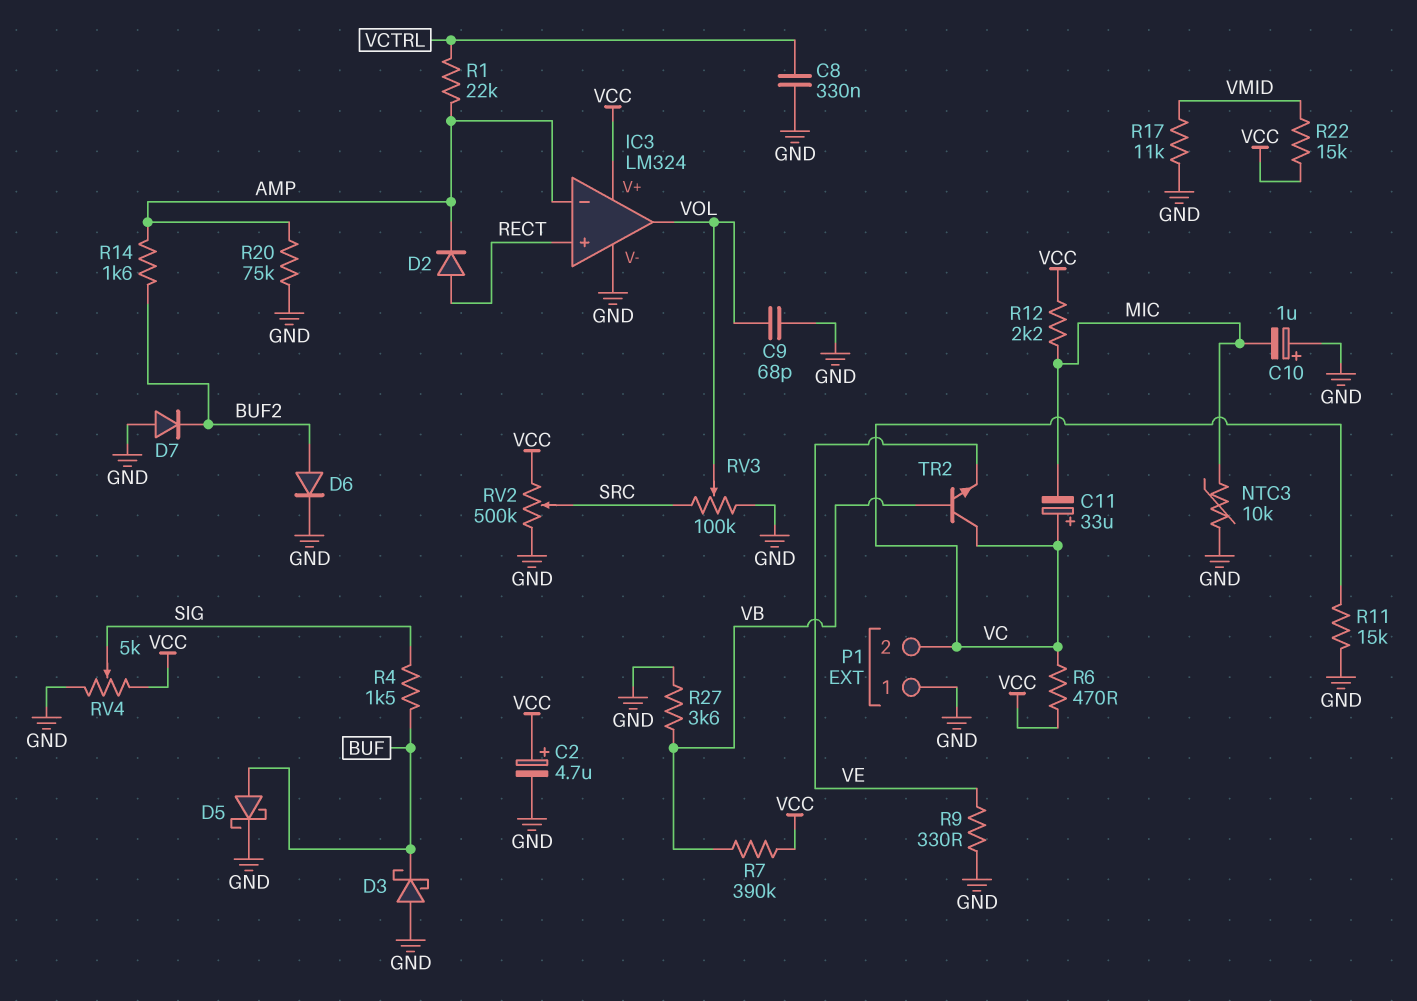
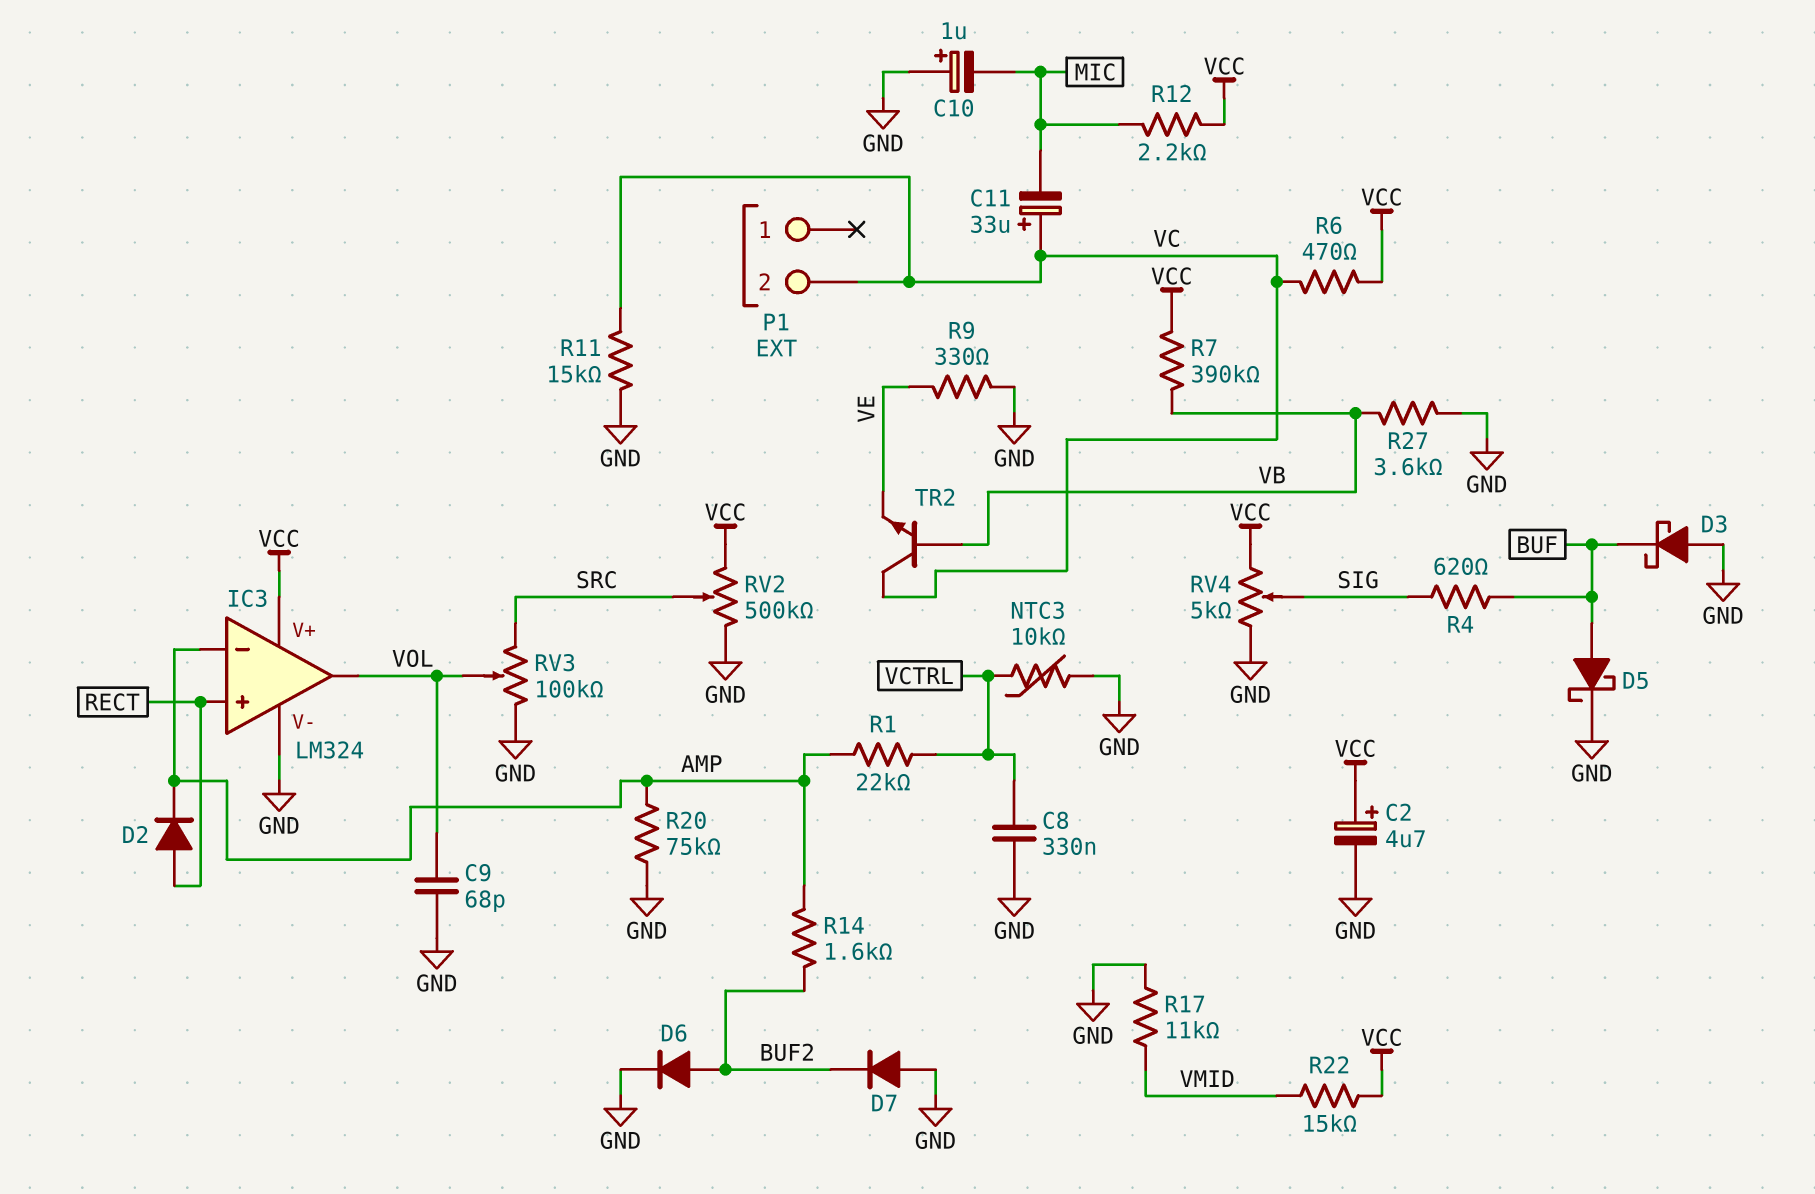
NTC3: 10k (GND, MIC) -> 10k (GND, VCTRL)
P1 pin 1: GND -> none
R4: 1.5k (BUF, SIG) -> 620 (BUF, SIG)

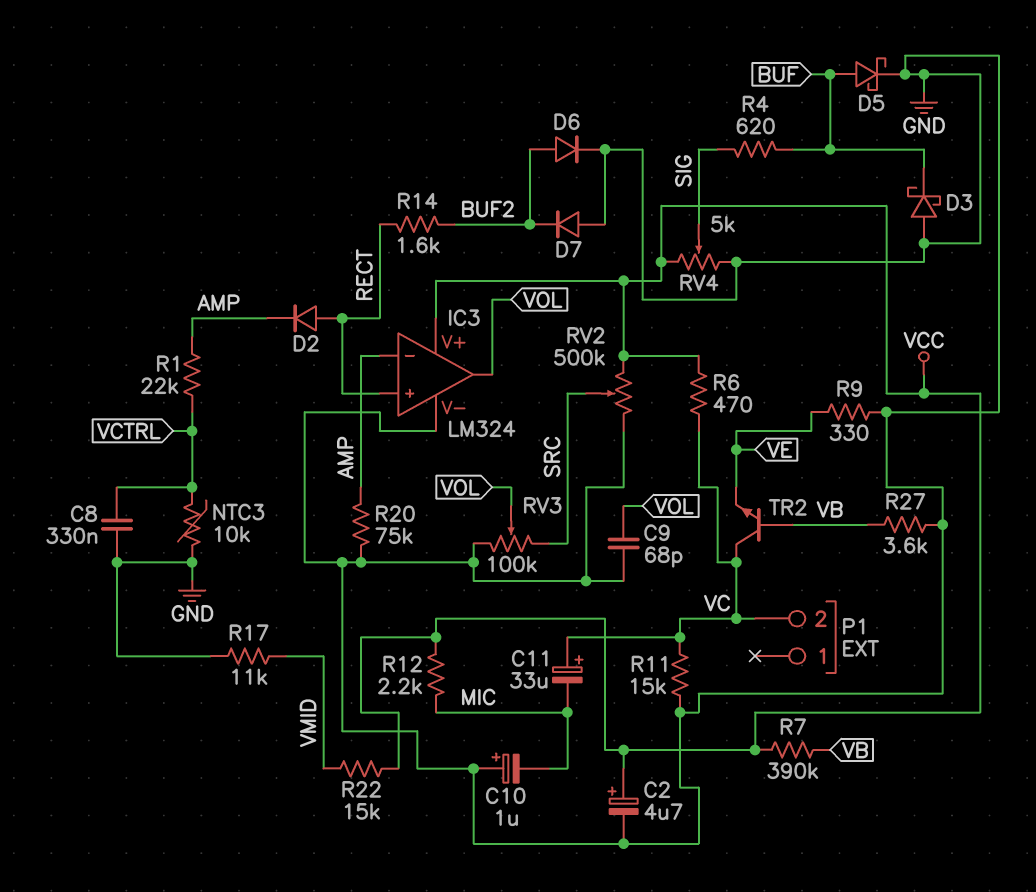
R14: 1.6k (AMP, BUF2) -> 1.6k (BUF2, RECT)

